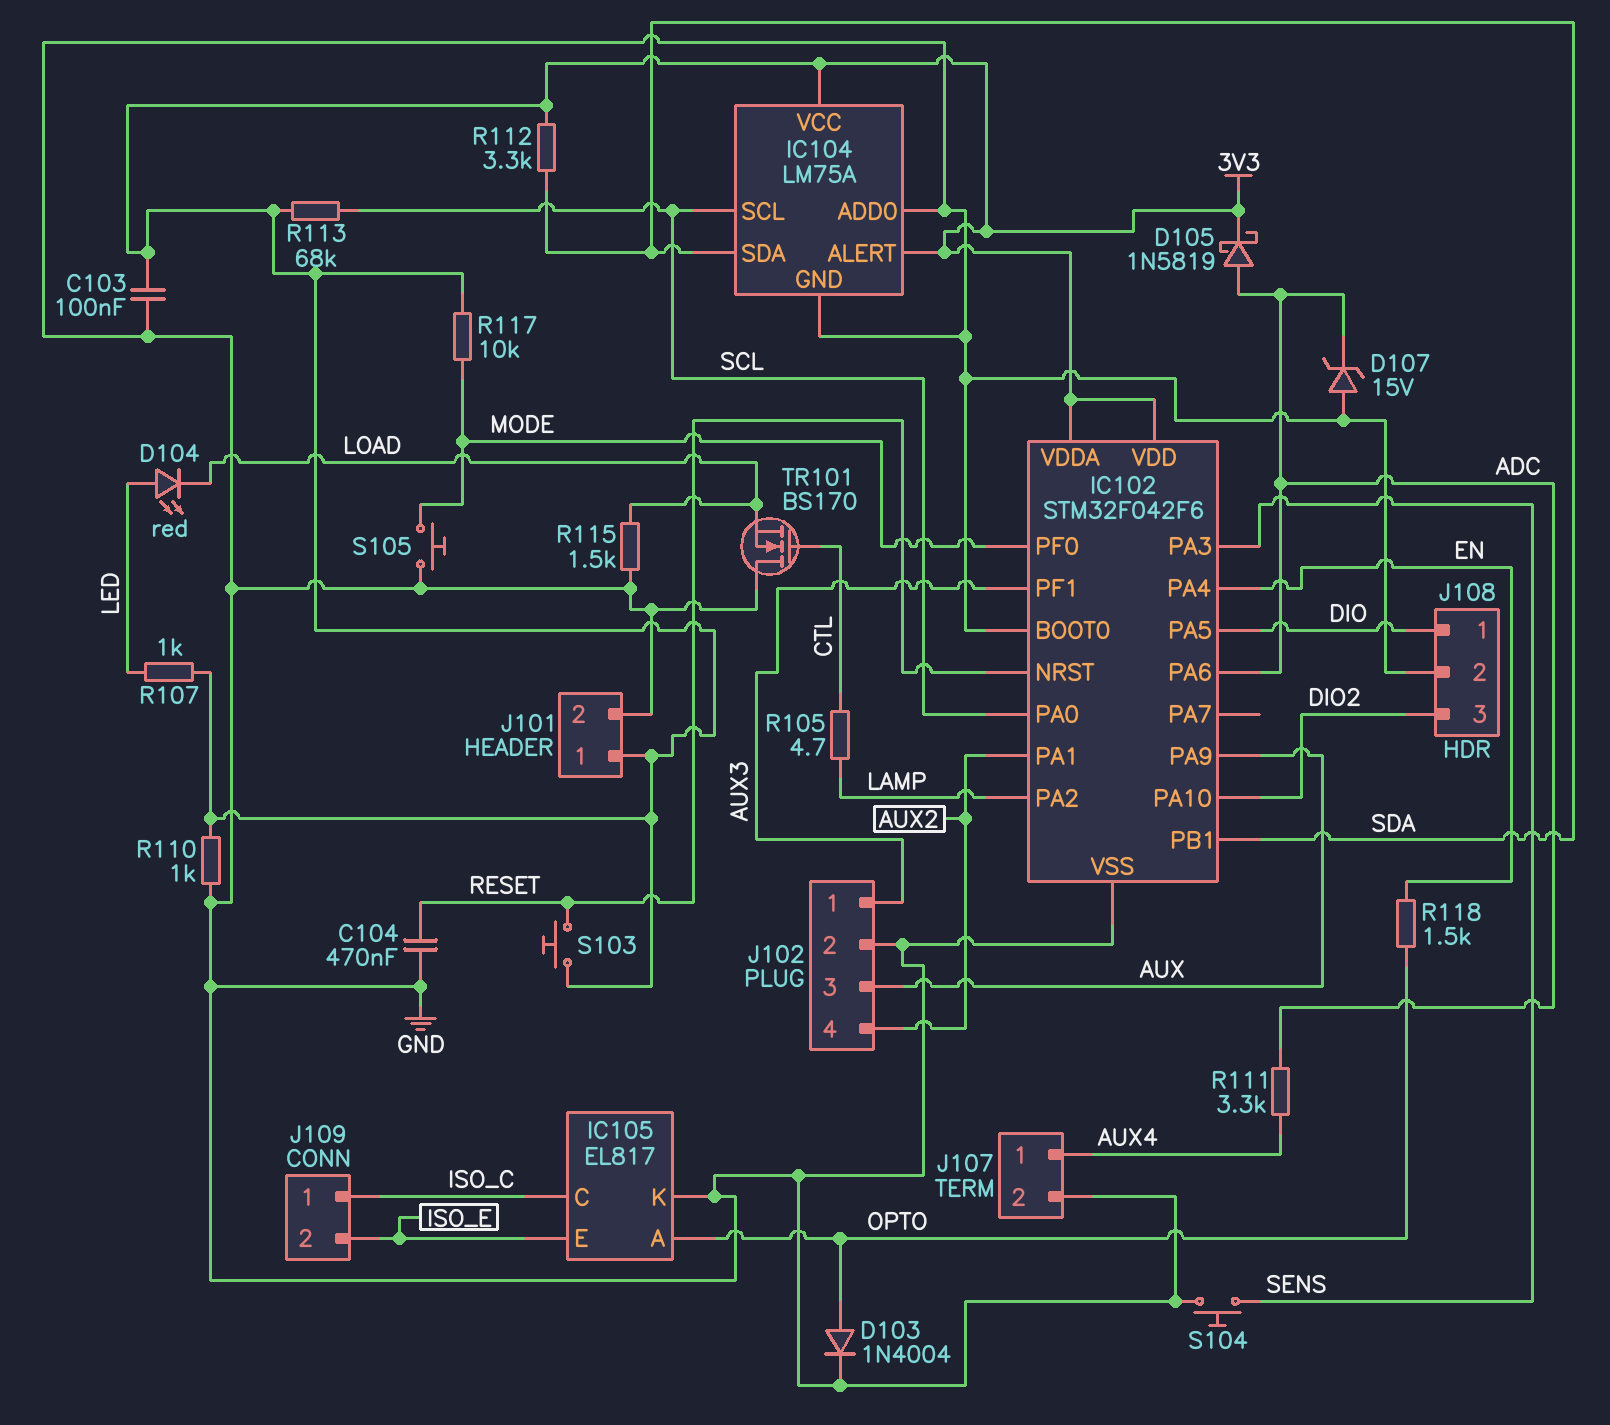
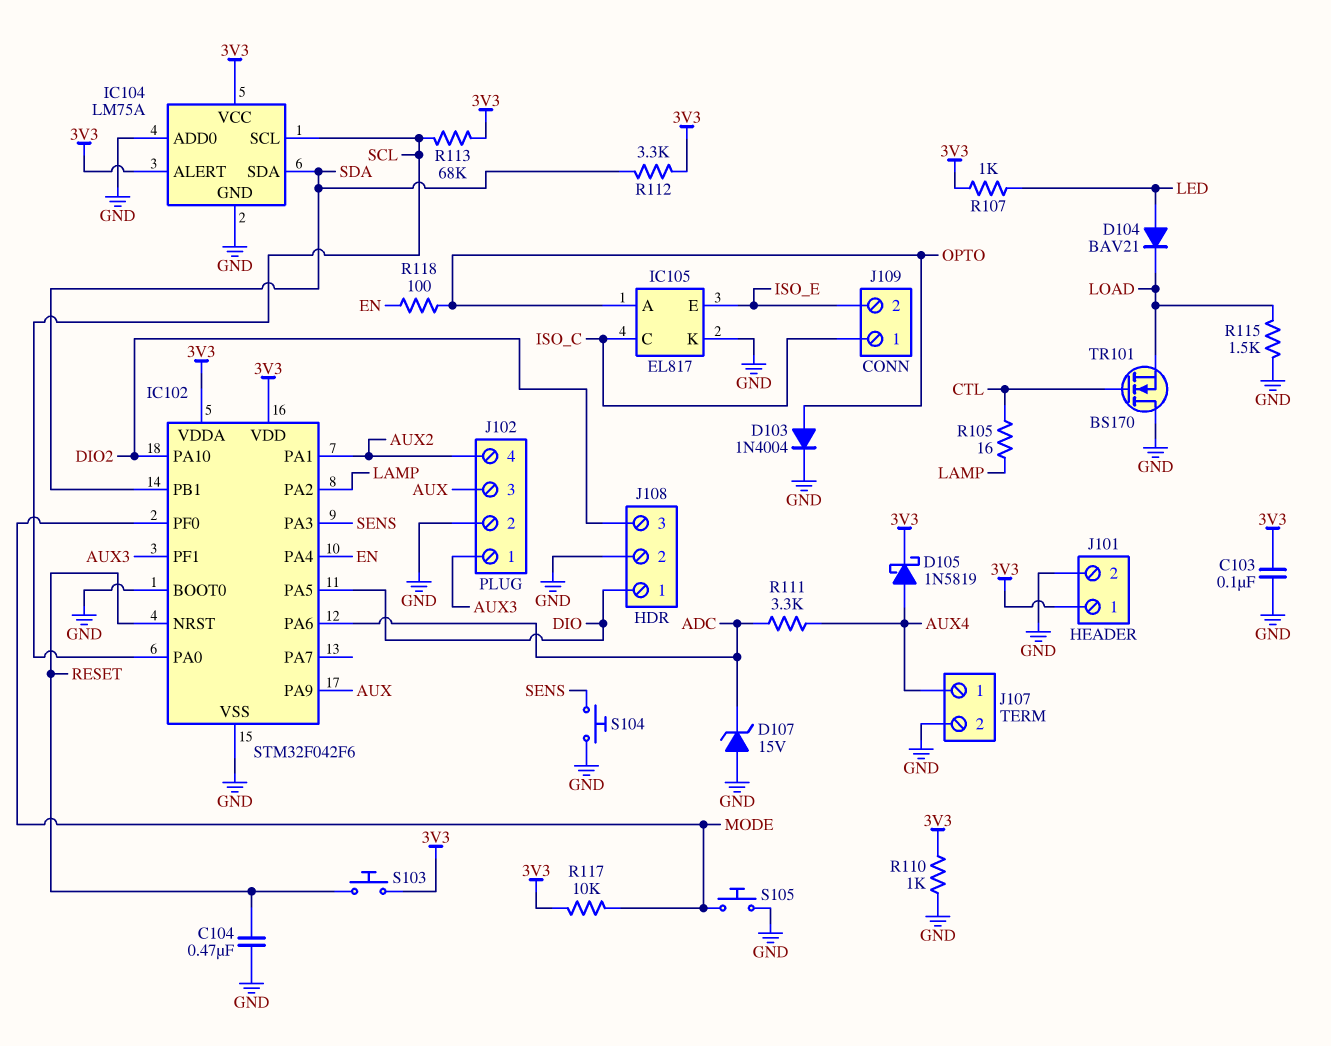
D104: LED red (A LED, K LOAD) -> diode BAV21 (A LED, K LOAD)
D105: schottky 1N5819 (A ADC, K 3V3) -> schottky 1N5819 (A AUX4, K 3V3)
R105: 4.7 (CTL, LAMP) -> 16 (CTL, LAMP)
R118: 1.5k (EN, OPTO) -> 100 (EN, OPTO)

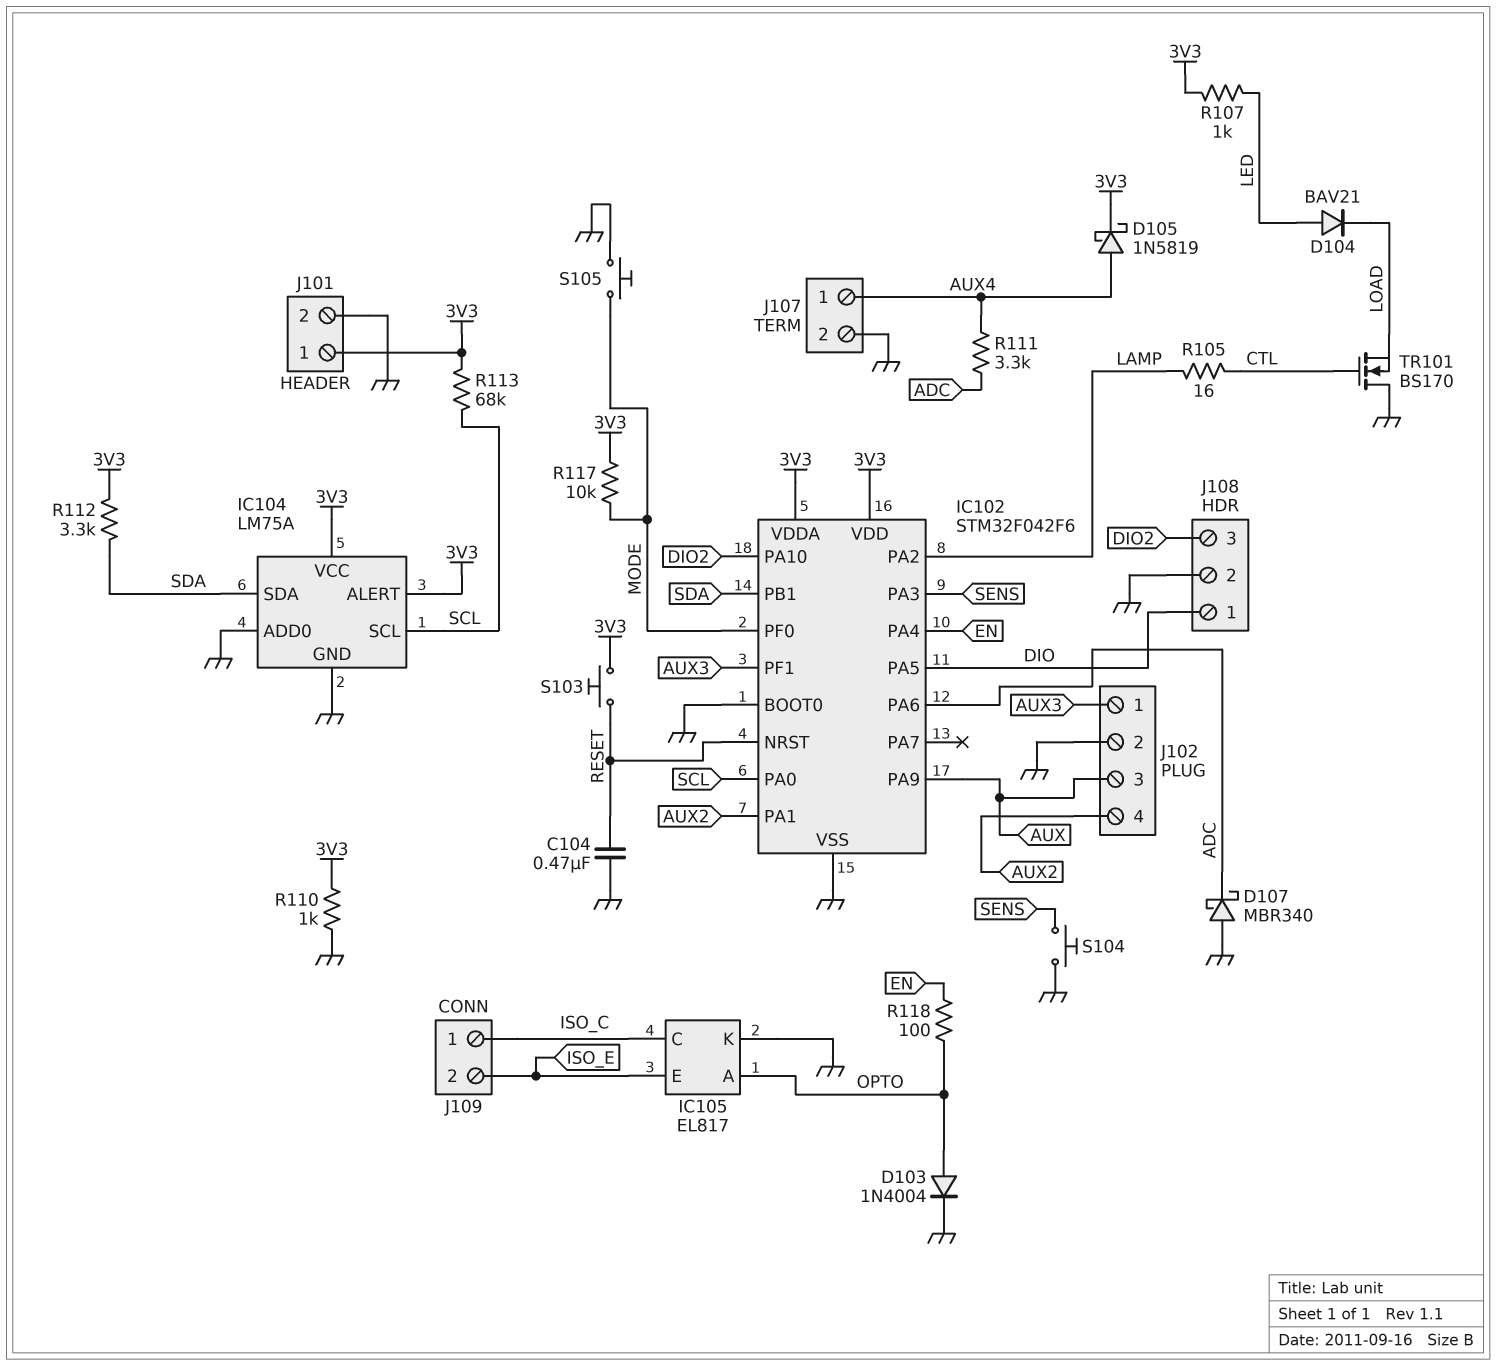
C103: 100nF (3V3, GND) -> none
D107: zener 15V (A GND, K ADC) -> schottky MBR340 (A GND, K ADC)
R115: 1.5k (GND, LOAD) -> none

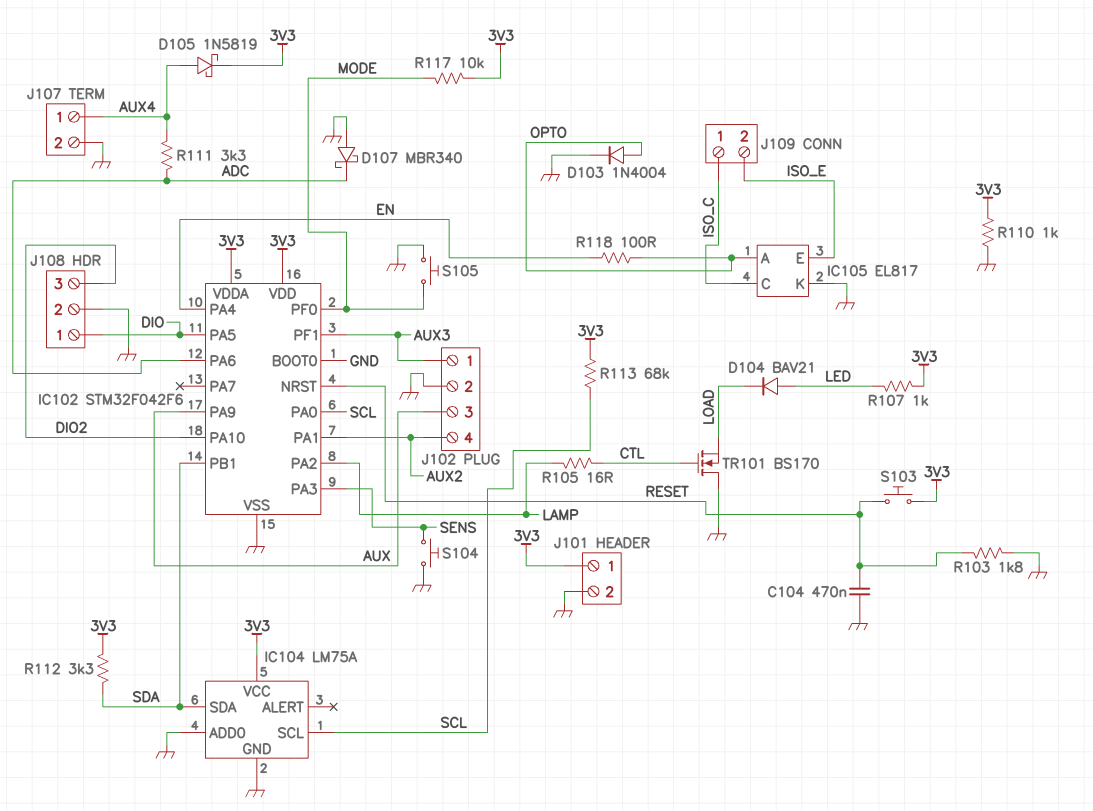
IC104 pin ALERT: 3V3 -> none
R103: none -> 1.8k (GND, RESET)

